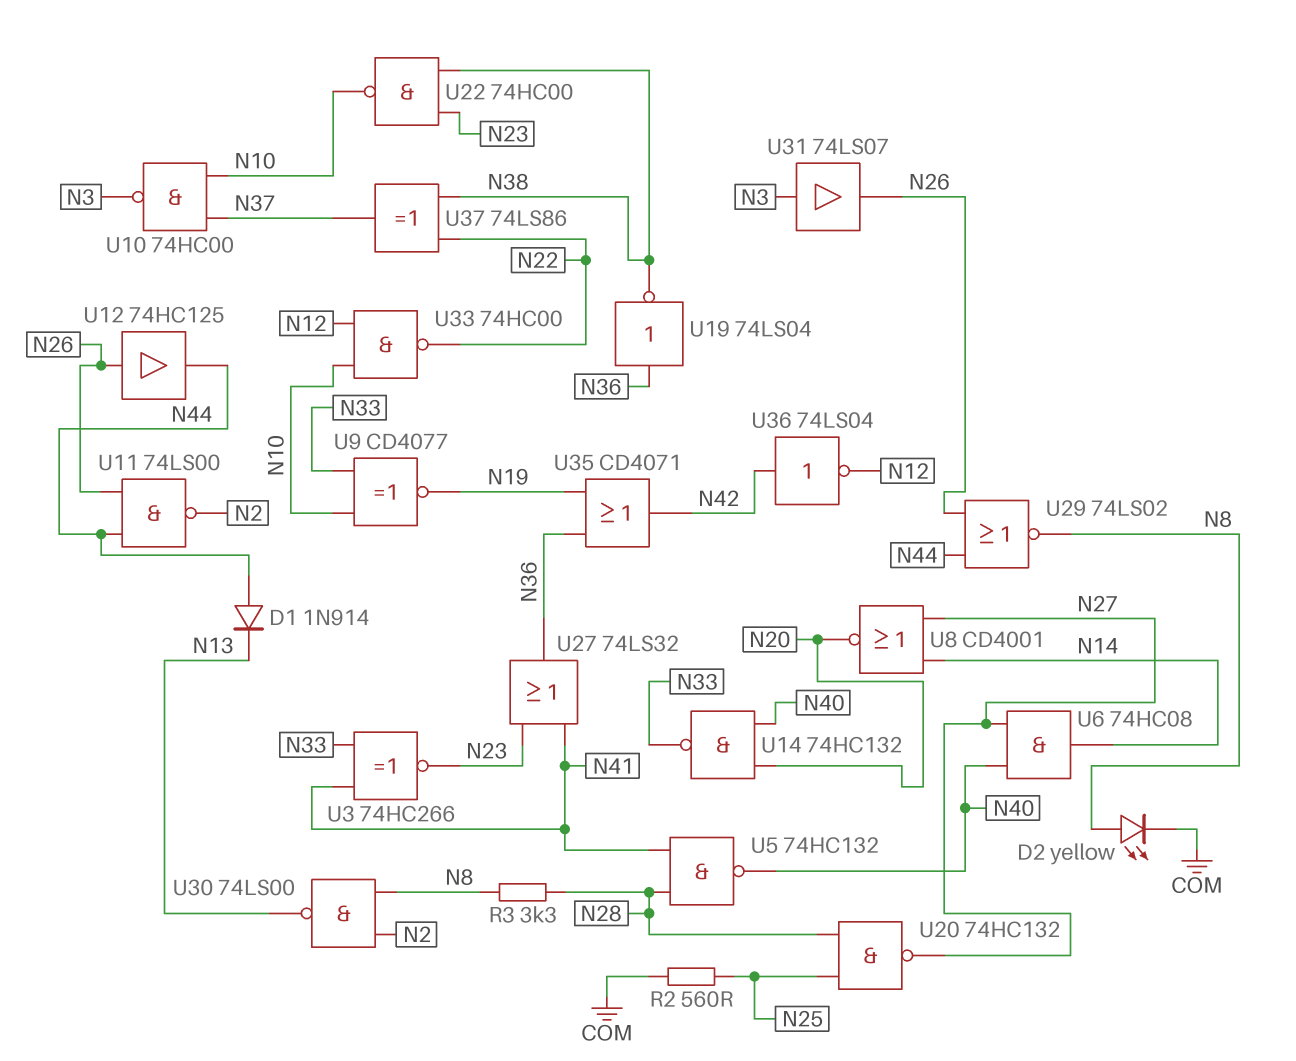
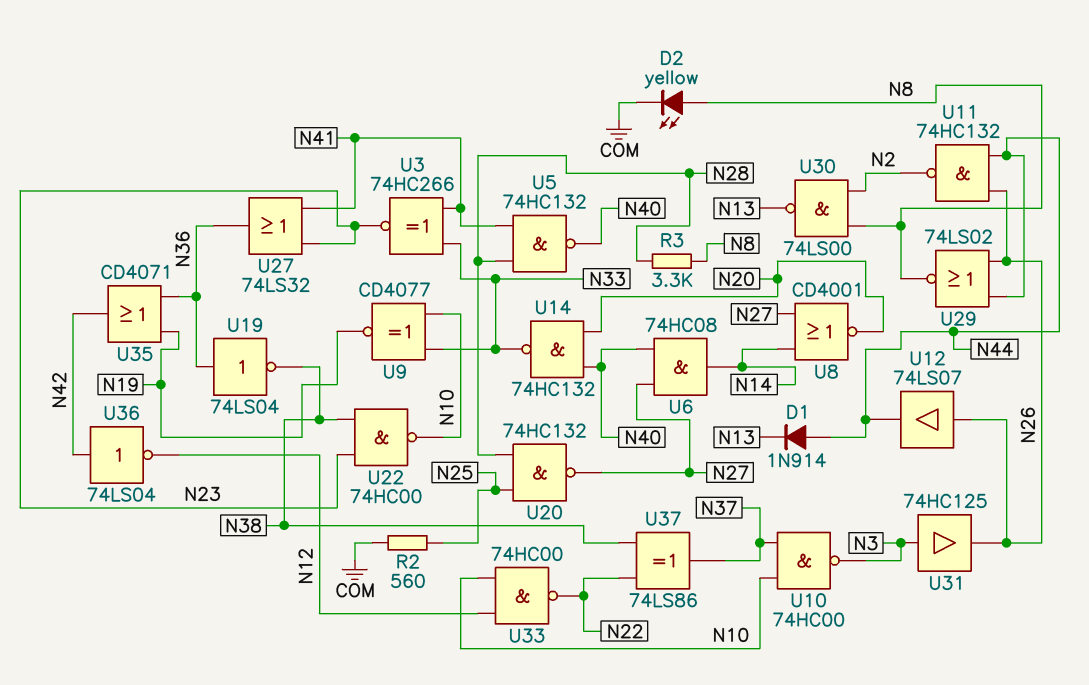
U11: NAND 74LS00 (in N26, in N44, out N2) -> NAND 74HC132 (in N26, in N44, out N2)
U12: buffer 74HC125 (in N26, out N44) -> buffer 74LS07 (in N26, out N44)
U31: buffer 74LS07 (in N3, out N26) -> buffer 74HC125 (in N3, out N26)

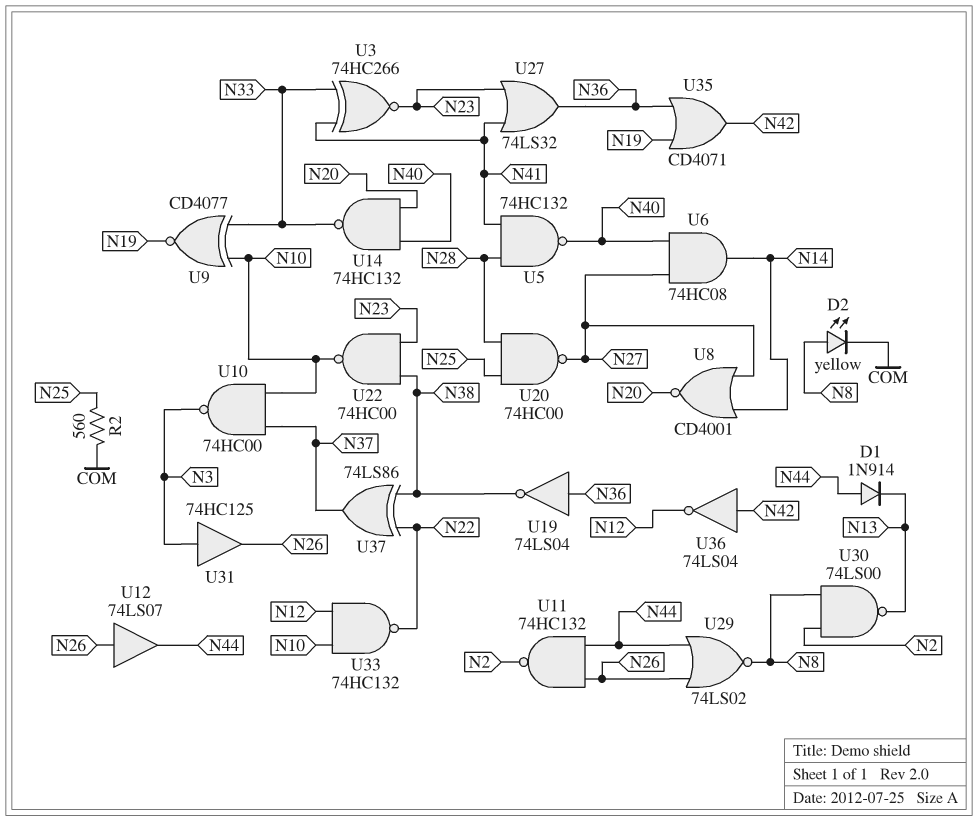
R3: 3.3k (N8, N28) -> none
U20: NAND 74HC132 (in N25, in N28, out N27) -> NAND 74HC00 (in N25, in N28, out N27)
U33: NAND 74HC00 (in N10, in N12, out N22) -> NAND 74HC132 (in N10, in N12, out N22)

